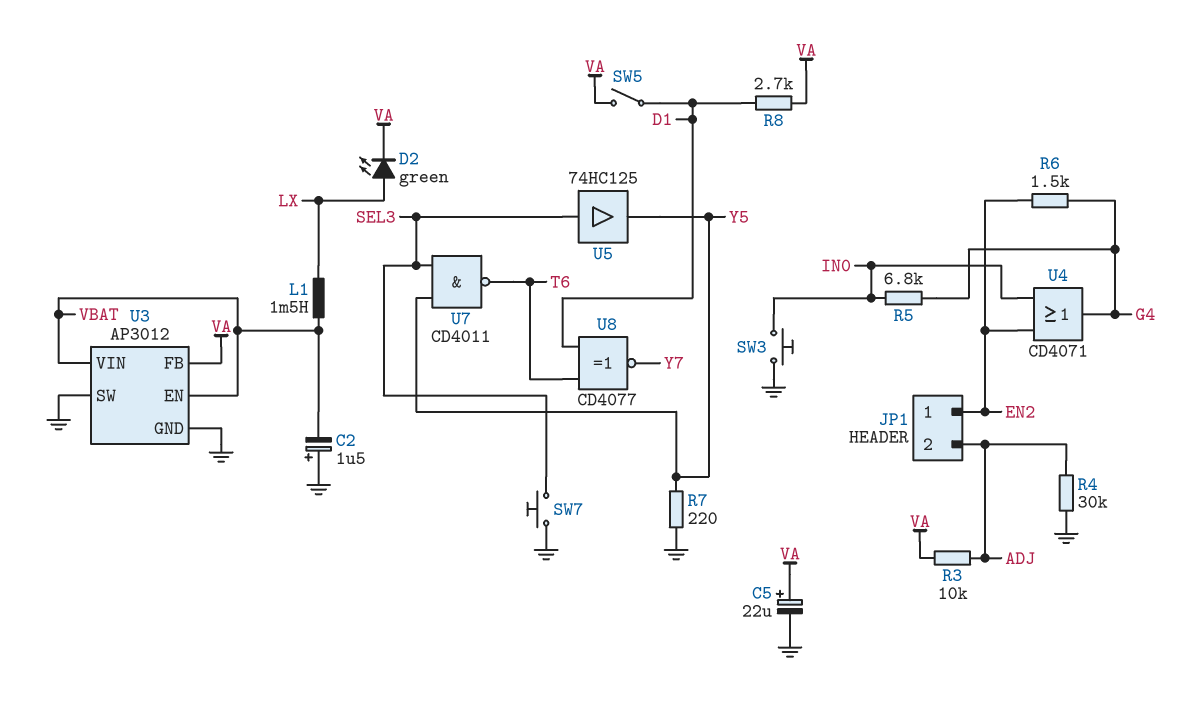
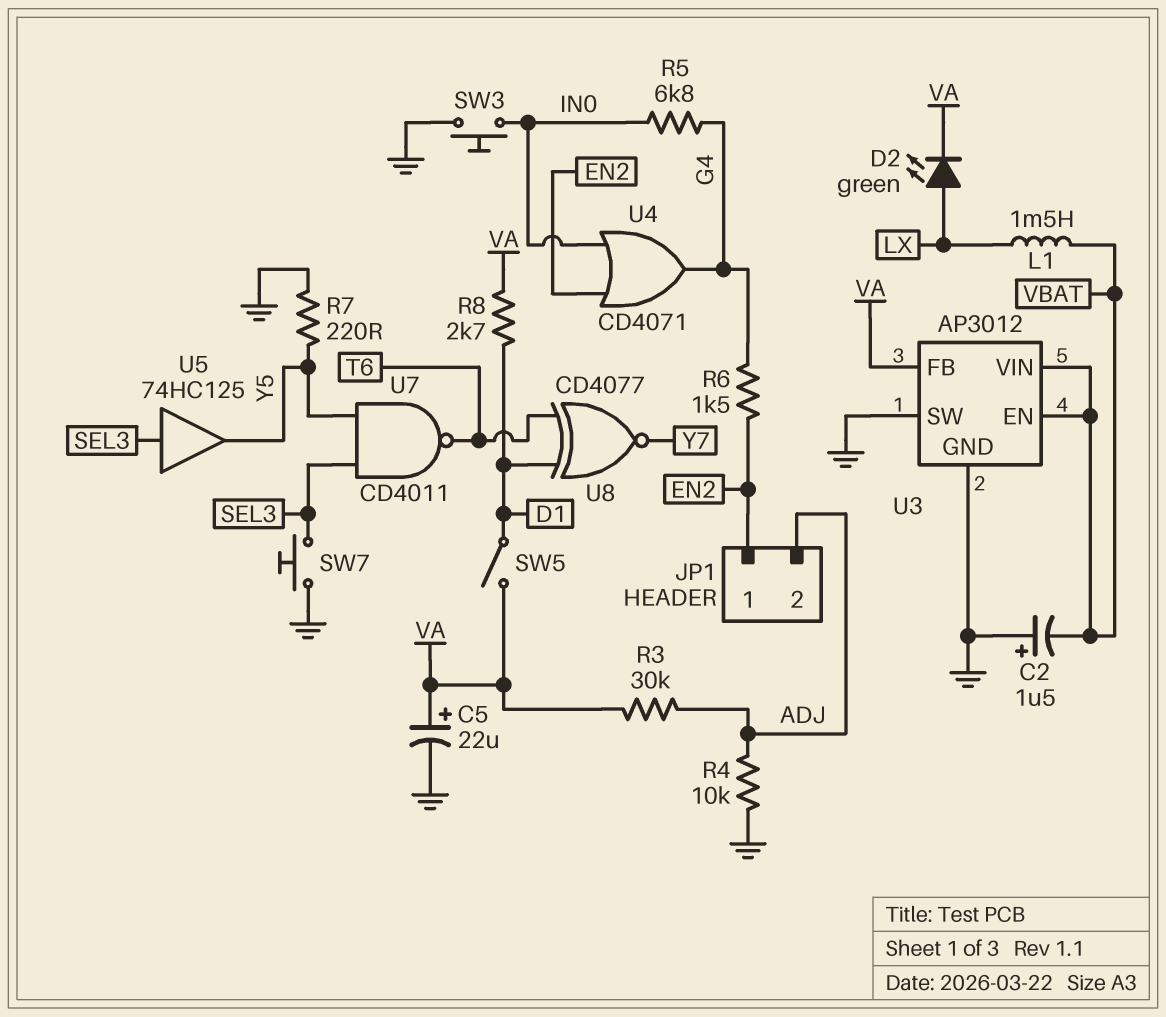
R3: 10k (ADJ, VA) -> 30k (ADJ, VA)
R4: 30k (ADJ, GND) -> 10k (ADJ, GND)

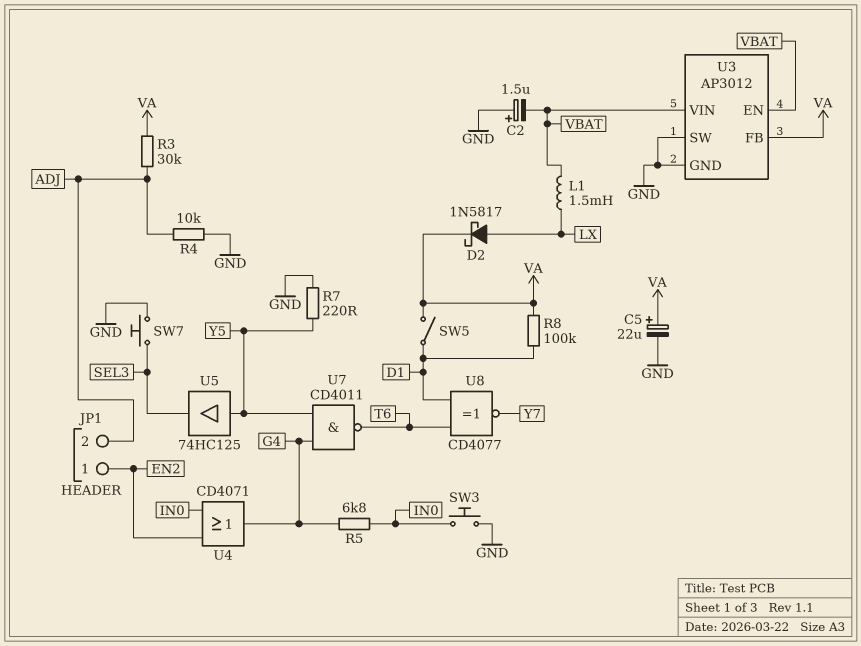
D2: LED green (A LX, K VA) -> schottky 1N5817 (A LX, K VA)
R6: 1.5k (EN2, G4) -> none
R8: 2.7k (D1, VA) -> 100k (D1, VA)
U5: buffer 74HC125 (in SEL3, out Y5) -> buffer 74HC125 (in Y5, out SEL3)
U7: NAND CD4011 (in SEL3, in Y5, out T6) -> NAND CD4011 (in G4, in Y5, out T6)

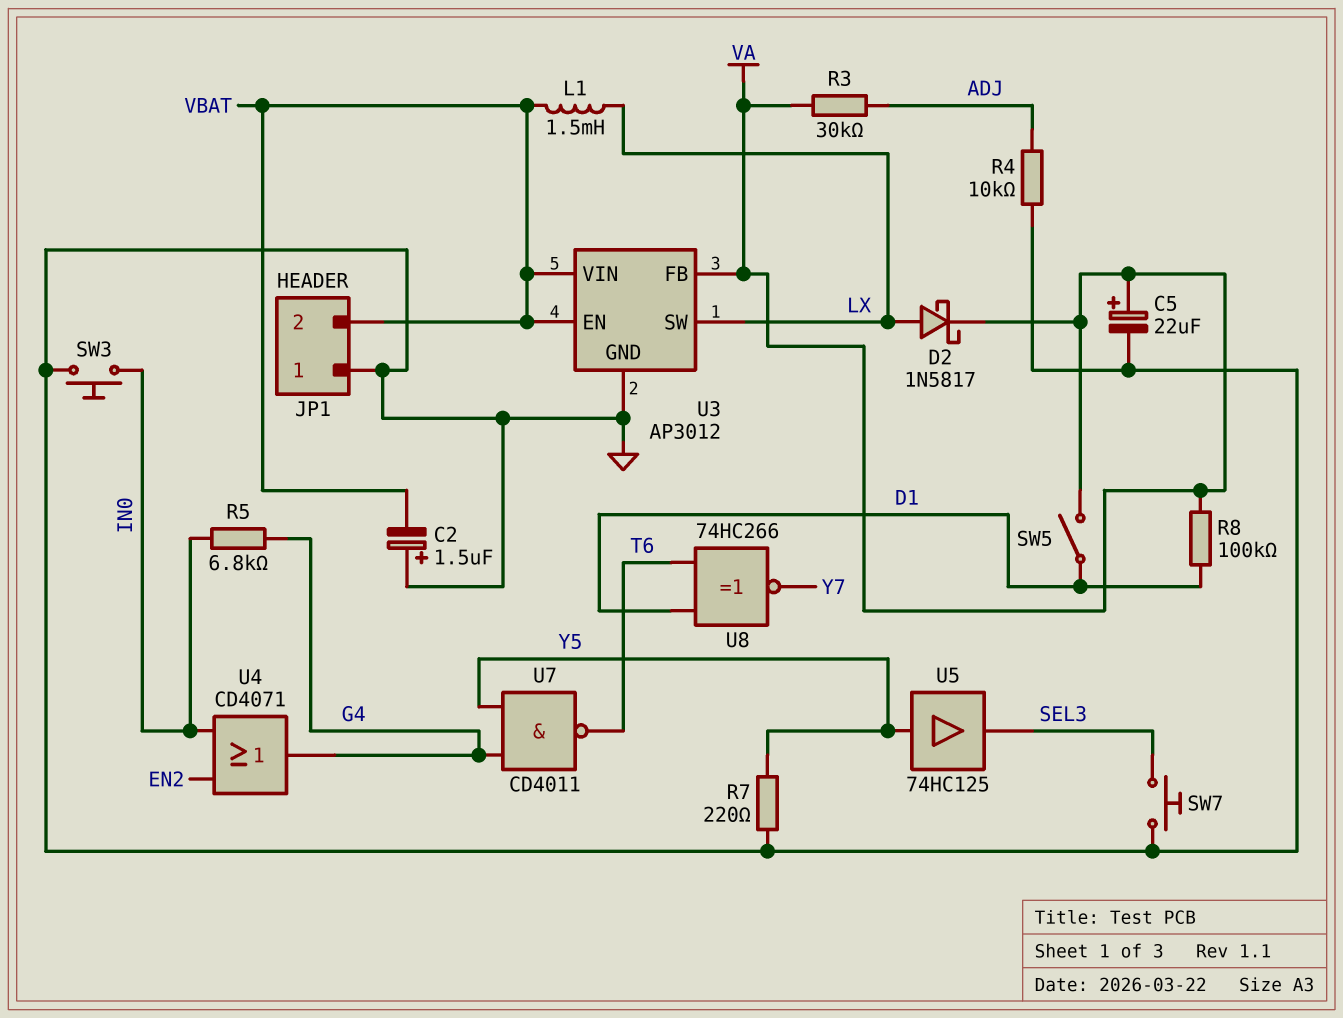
JP1 pin 1: EN2 -> GND
JP1 pin 2: ADJ -> VBAT
U3 pin SW: GND -> LX
U8: XNOR CD4077 (in D1, in T6, out Y7) -> XNOR 74HC266 (in D1, in T6, out Y7)

